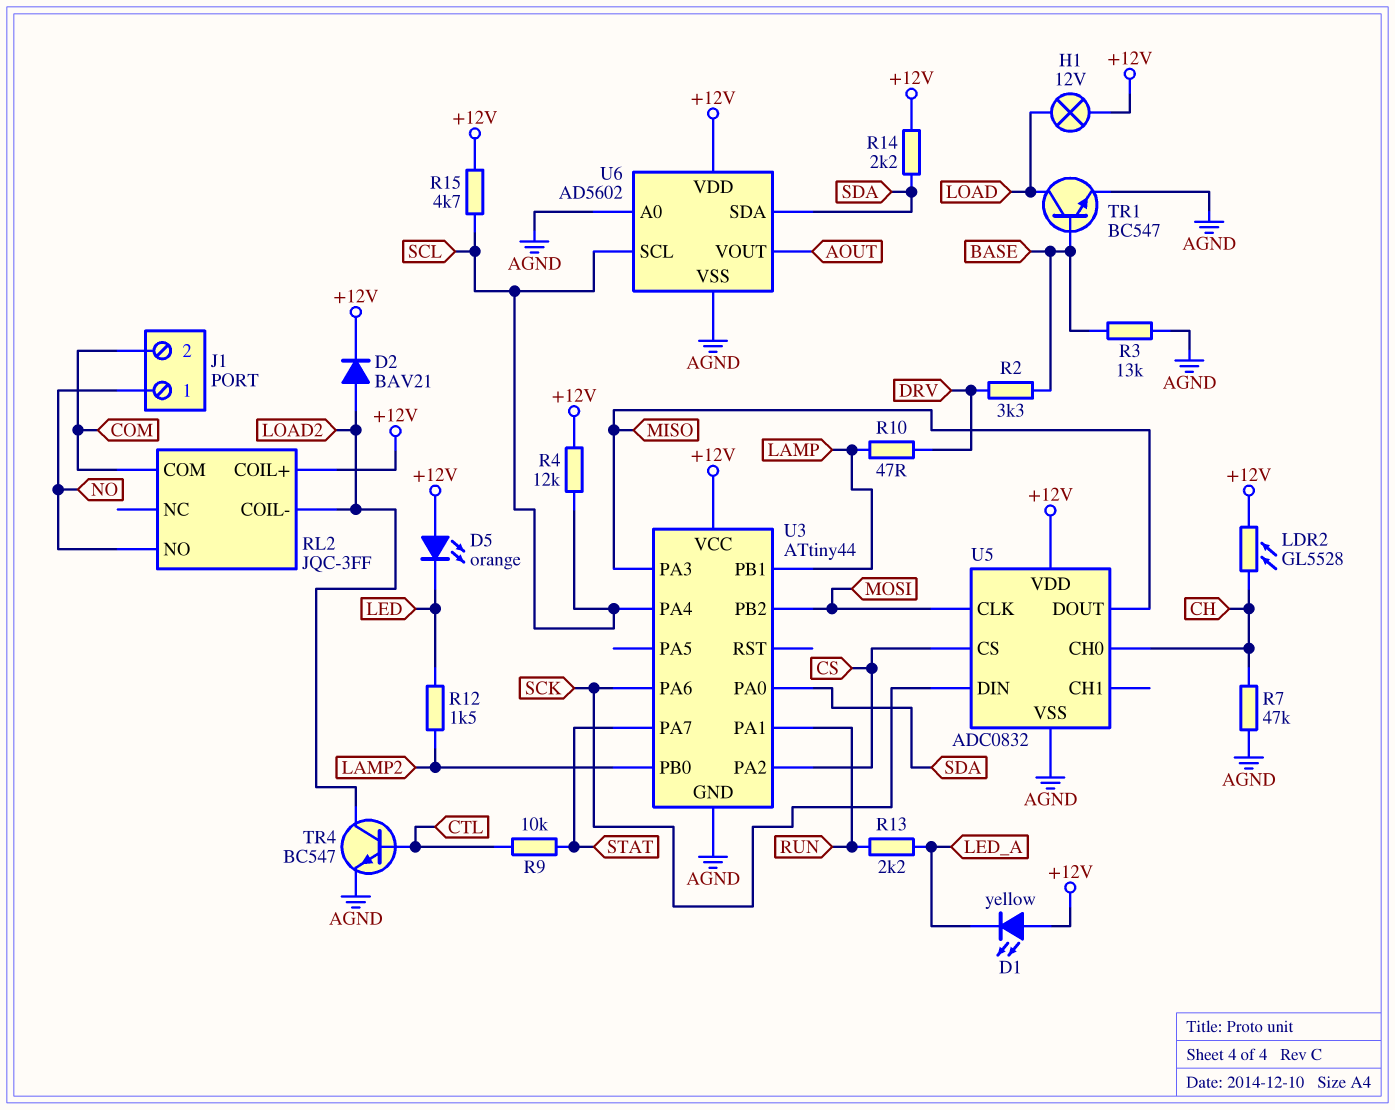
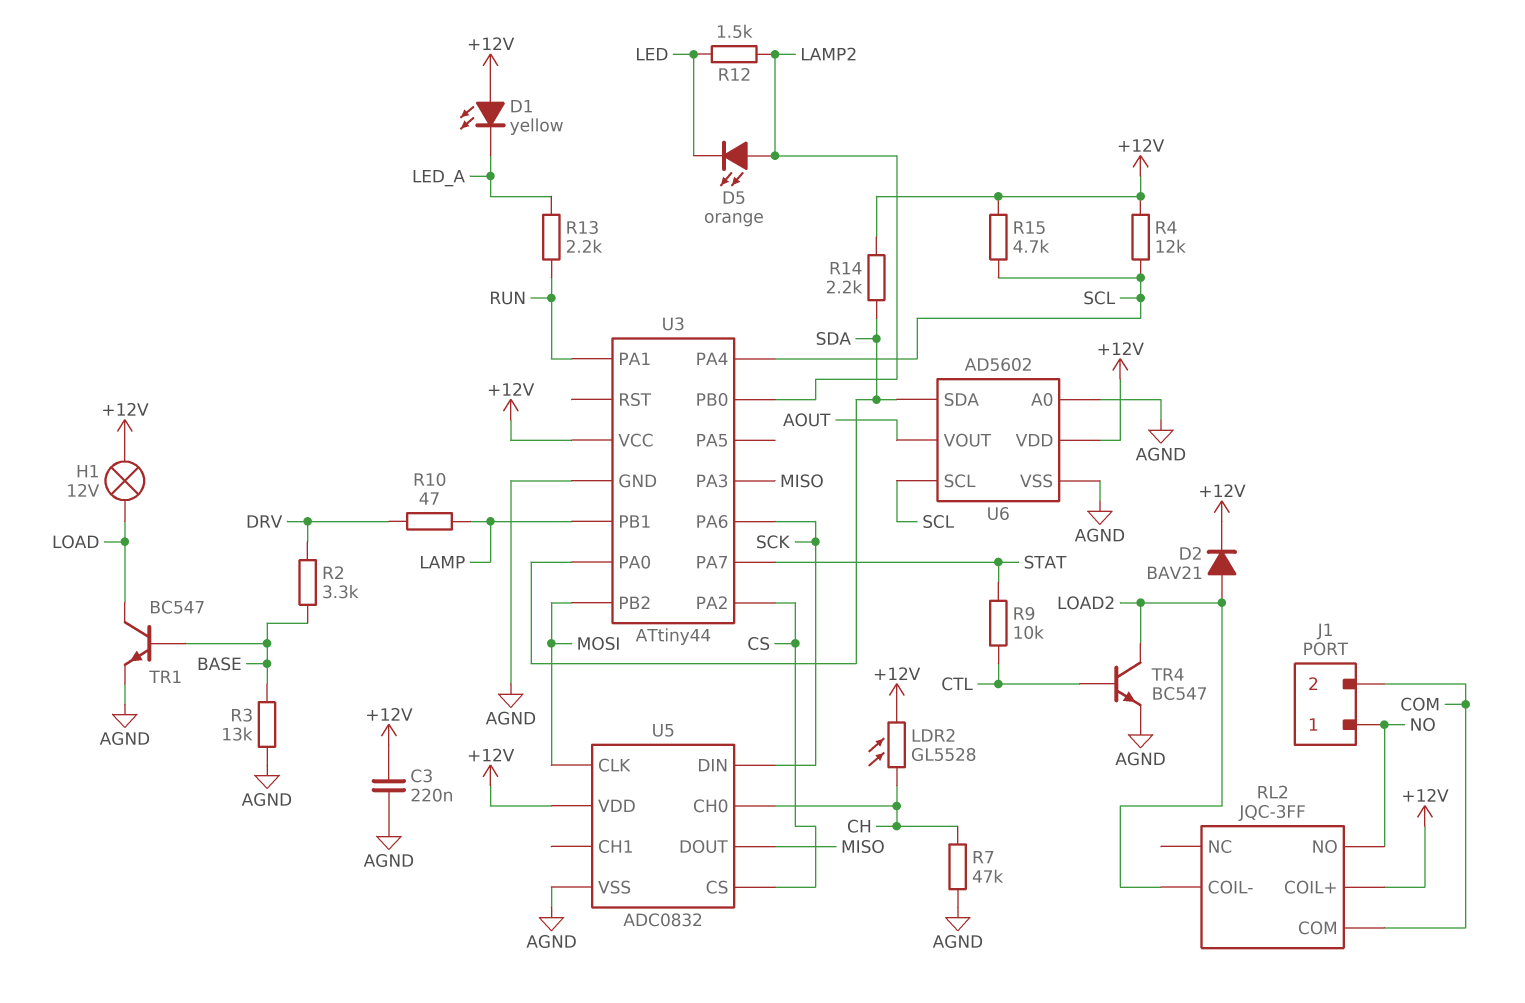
C3: none -> 220nF (+12V, AGND)
D5: LED orange (A +12V, K LED) -> LED orange (A LAMP2, K LED)

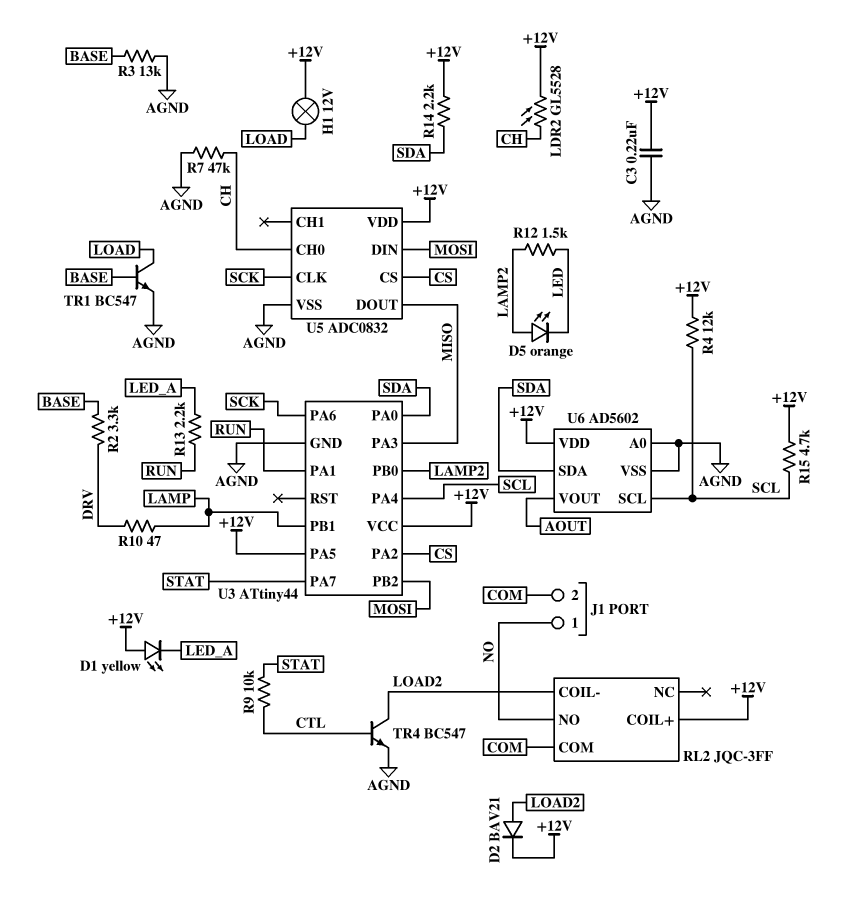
U3 pin PA5: none -> +12V
U5 pin CLK: MOSI -> SCK
U5 pin DIN: SCK -> MOSI

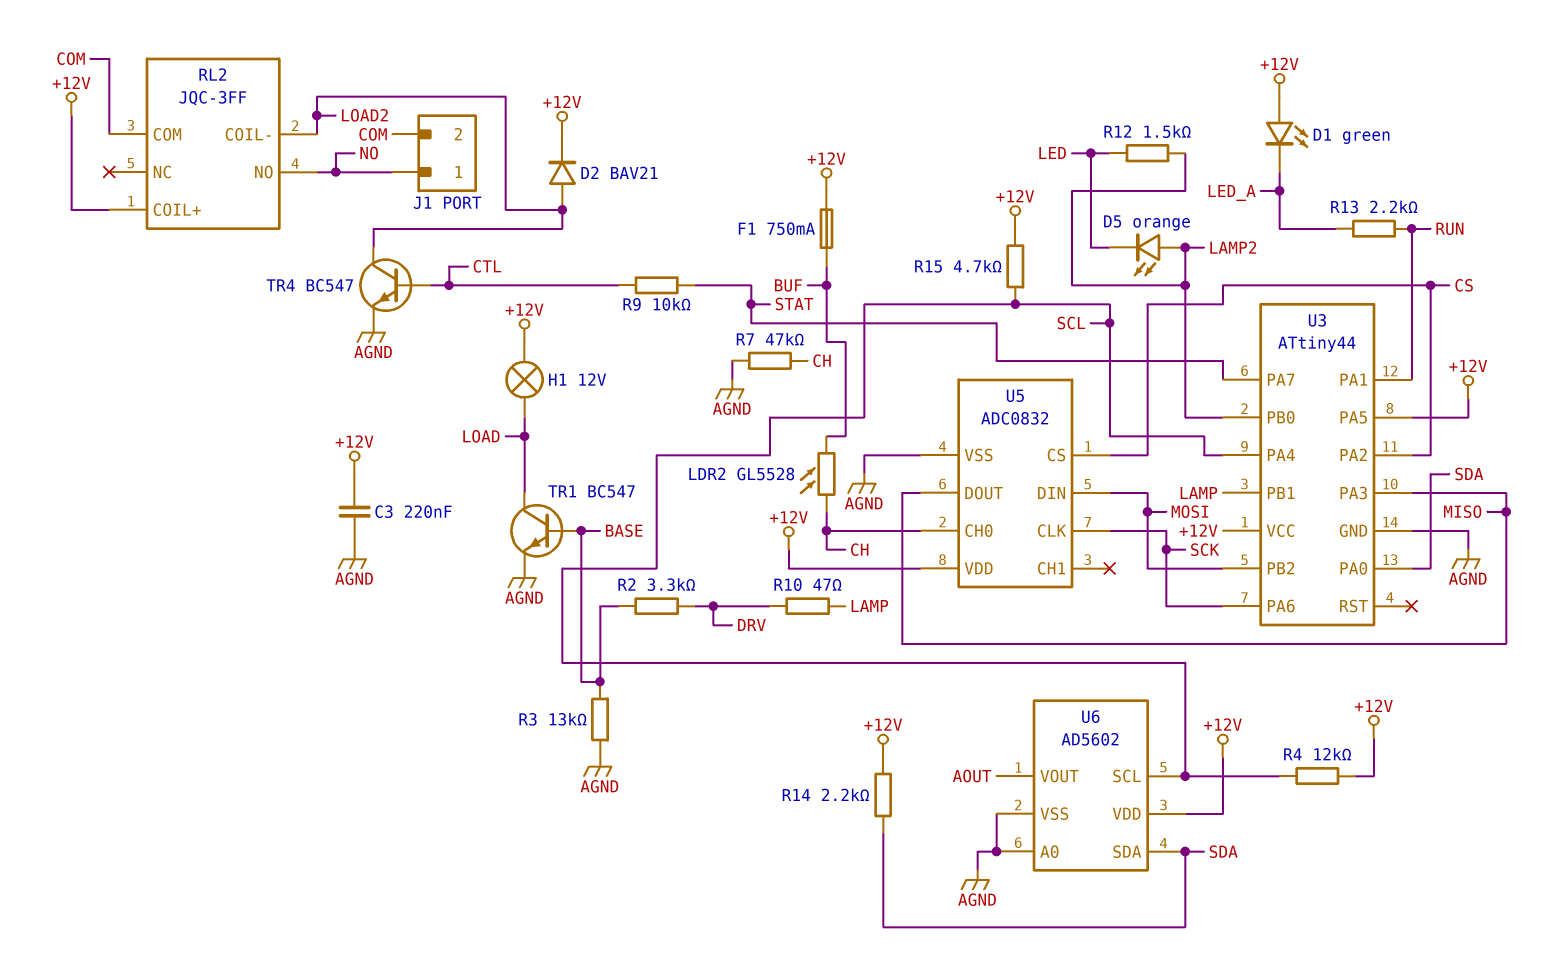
D1: LED yellow (A +12V, K LED_A) -> LED green (A +12V, K LED_A)
F1: none -> 750mA (+12V, BUF)
LDR2: GL5528 (+12V, CH) -> GL5528 (BUF, CH)

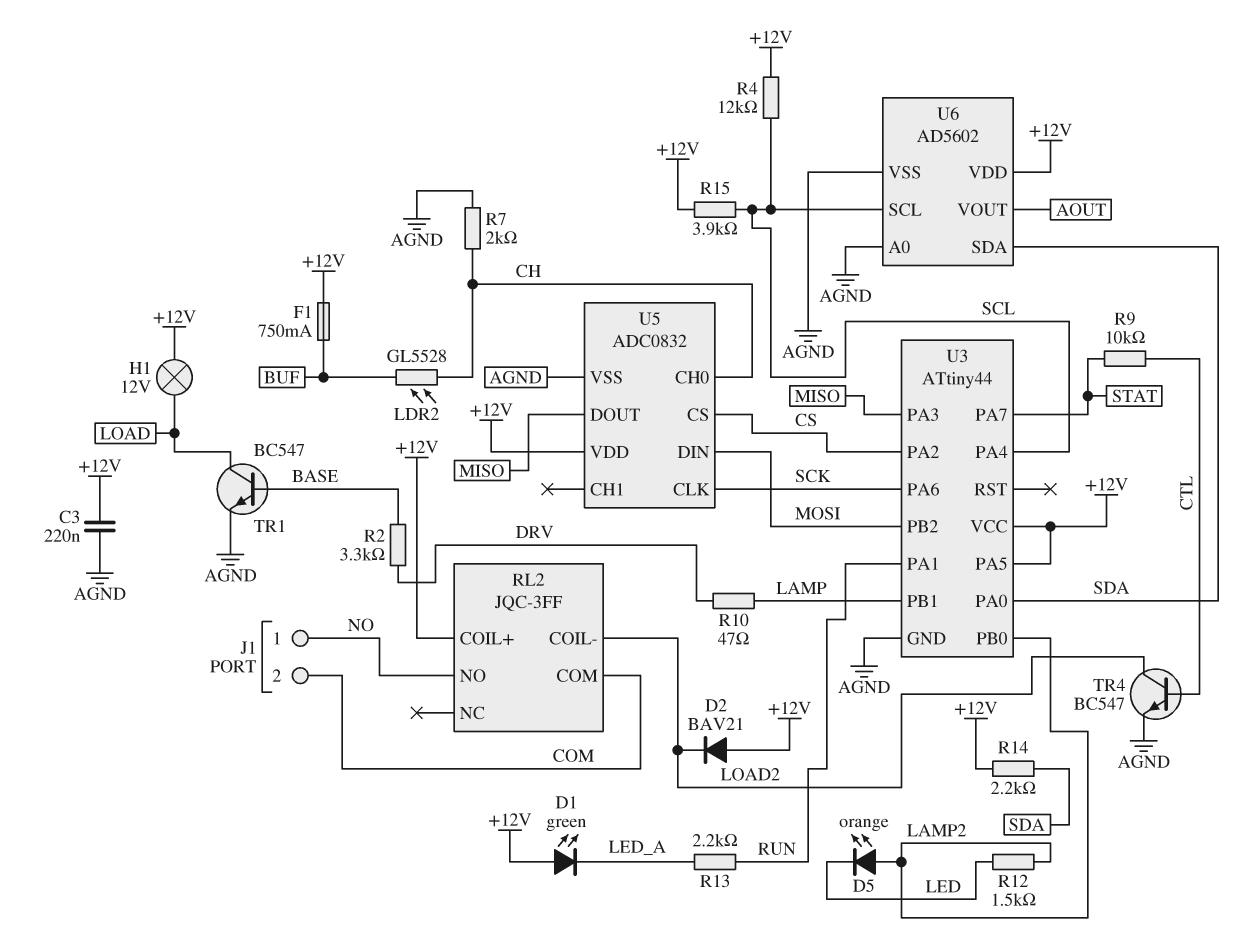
D2: diode BAV21 (A LOAD2, K +12V) -> diode BAV21 (A +12V, K LOAD2)
R3: 13k (AGND, BASE) -> none
R7: 47k (AGND, CH) -> 2k (AGND, CH)
R15: 4.7k (+12V, SCL) -> 3.9k (+12V, SCL)

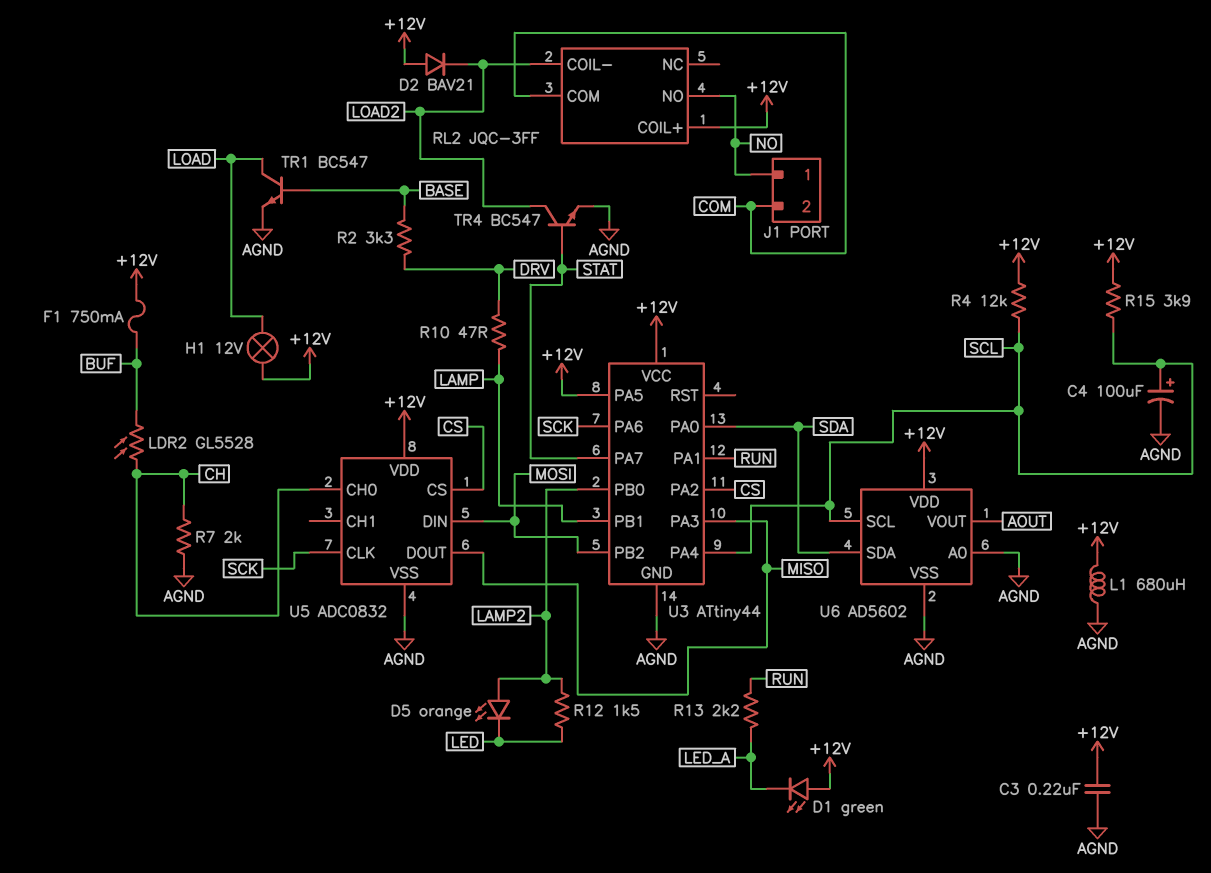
C4: none -> 100uF (plus SCL, minus AGND)
L1: none -> 680uH (+12V, AGND)
R9: 10k (CTL, STAT) -> none
R14: 2.2k (+12V, SDA) -> none
TR4: NPN BC547 (B CTL, C LOAD2, E AGND) -> NPN BC547 (B STAT, C LOAD2, E AGND)

